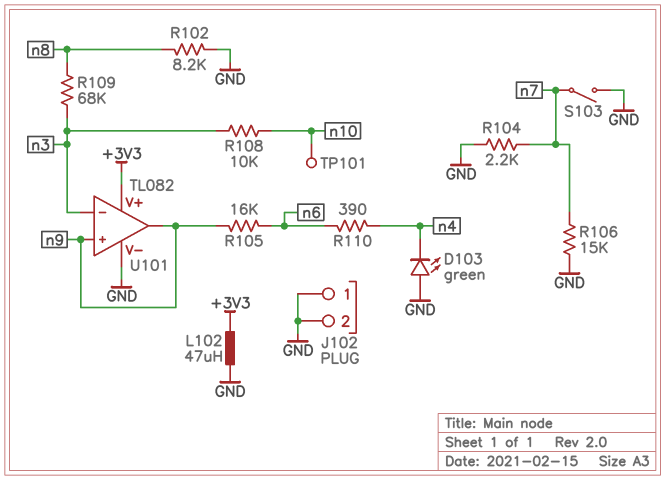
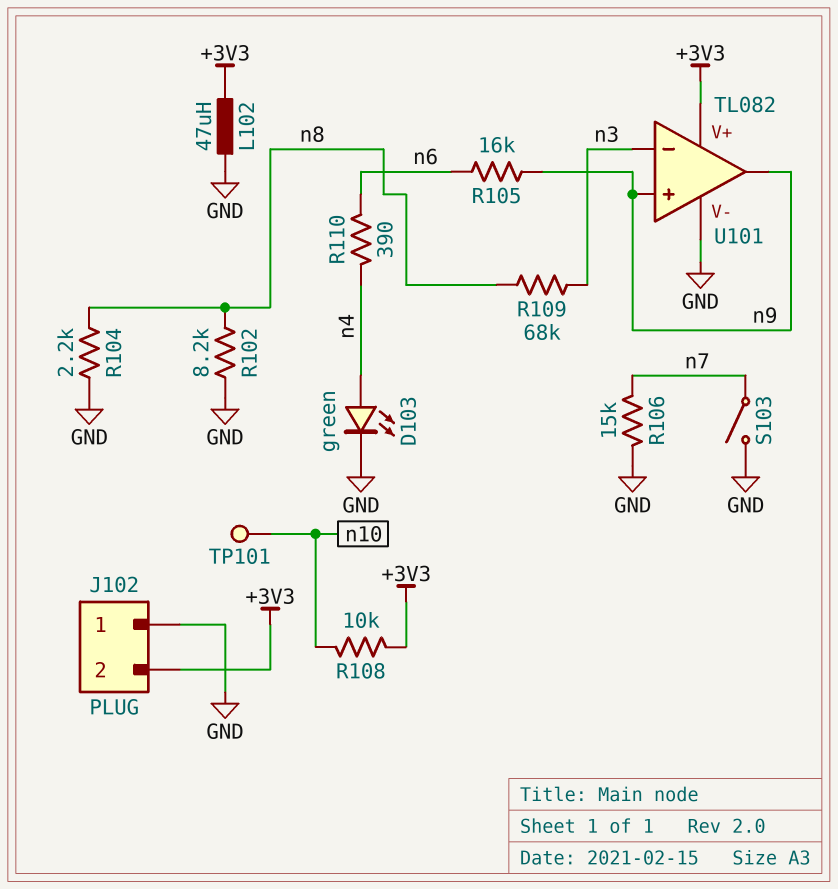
D103: LED green (A GND, K n4) -> LED green (A n4, K GND)
J102 pin 2: GND -> +3V3
R104: 2.2k (GND, n7) -> 2.2k (GND, n8)
R108: 10k (n3, n10) -> 10k (+3V3, n10)

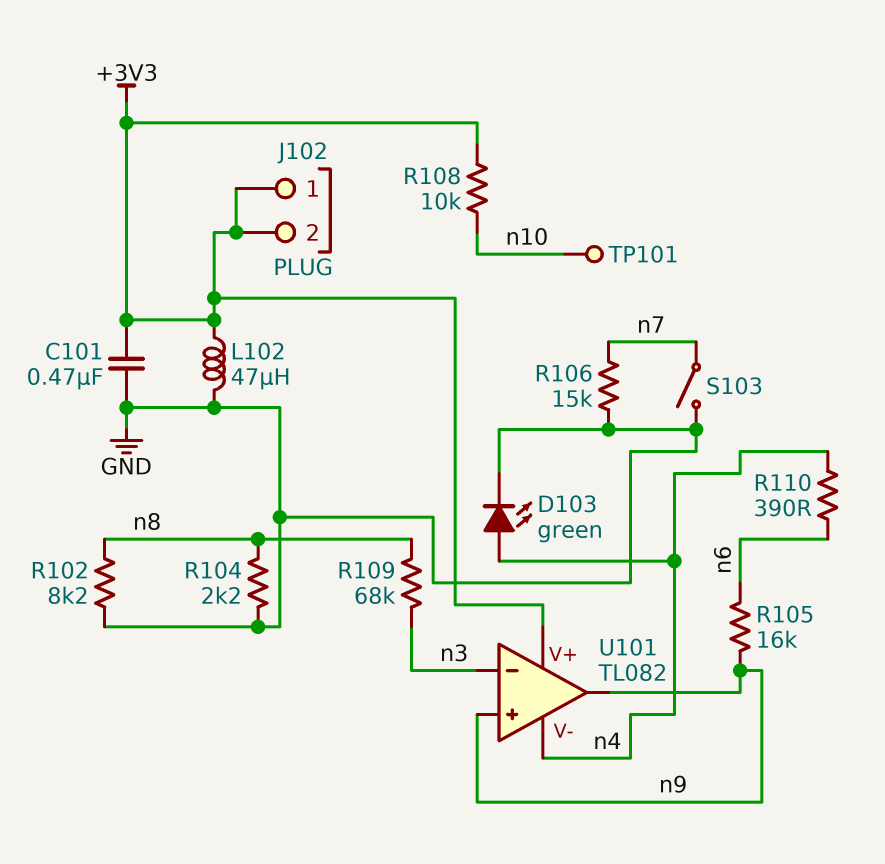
C101: none -> 470nF (+3V3, GND)
J102 pin 1: GND -> +3V3
U101 pin V-: GND -> n4

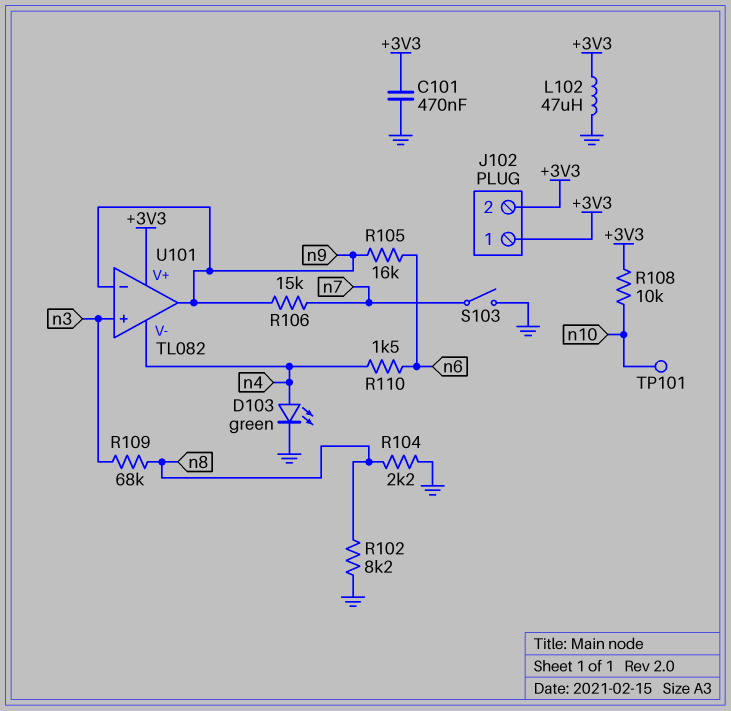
R106: 15k (GND, n7) -> 15k (n7, n9)
R110: 390 (n4, n6) -> 1.5k (n4, n6)
U101 pin in+: n9 -> n3
U101 pin in-: n3 -> n9

